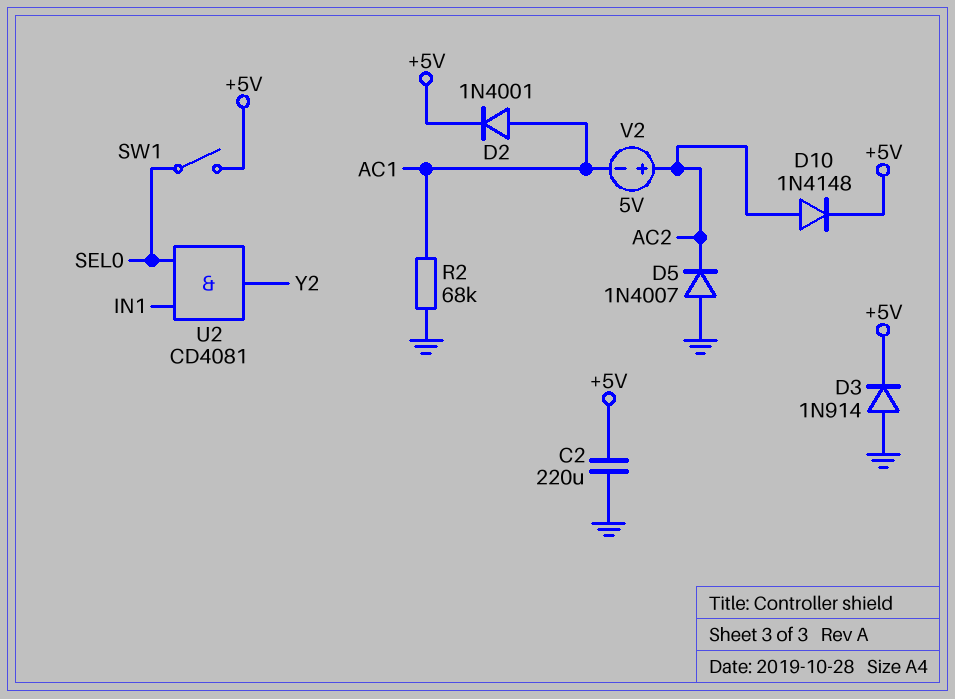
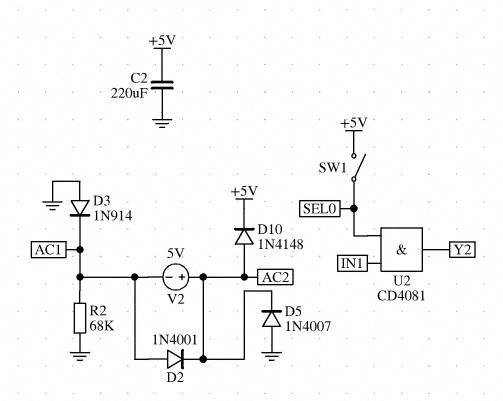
D2: diode 1N4001 (A AC1, K +5V) -> diode 1N4001 (A AC1, K AC2)
D3: diode 1N914 (A GND, K +5V) -> diode 1N914 (A GND, K AC1)

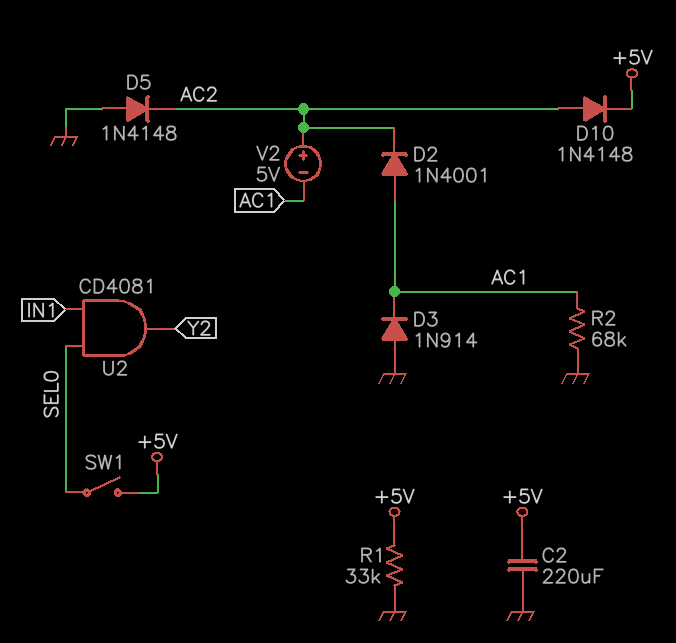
D5: diode 1N4007 (A GND, K AC2) -> diode 1N4148 (A GND, K AC2)
R1: none -> 33k (+5V, GND)

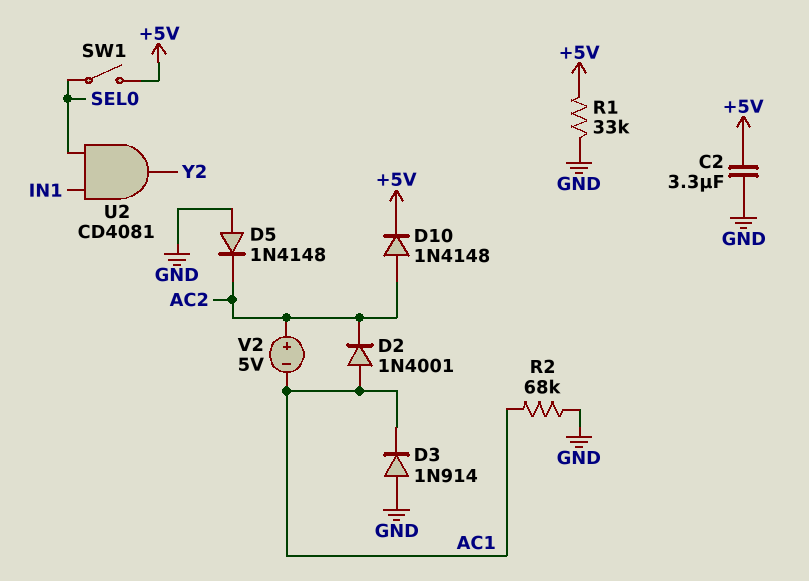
C2: 220uF (+5V, GND) -> 3.3uF (+5V, GND)

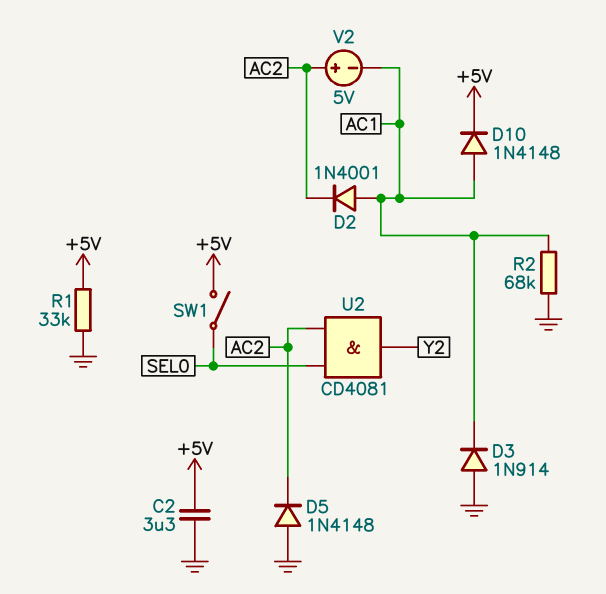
D10: diode 1N4148 (A AC2, K +5V) -> diode 1N4148 (A AC1, K +5V)
U2: AND CD4081 (in IN1, in SEL0, out Y2) -> AND CD4081 (in AC2, in SEL0, out Y2)

